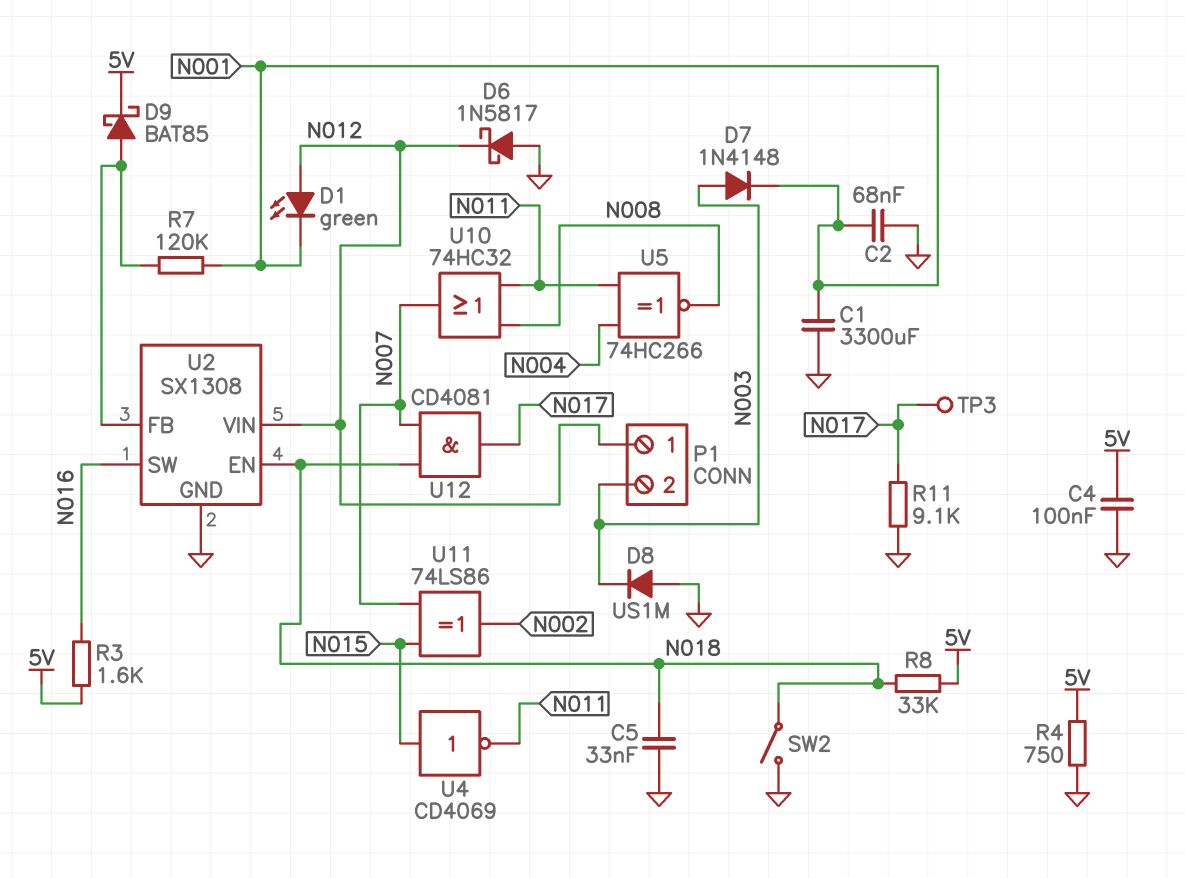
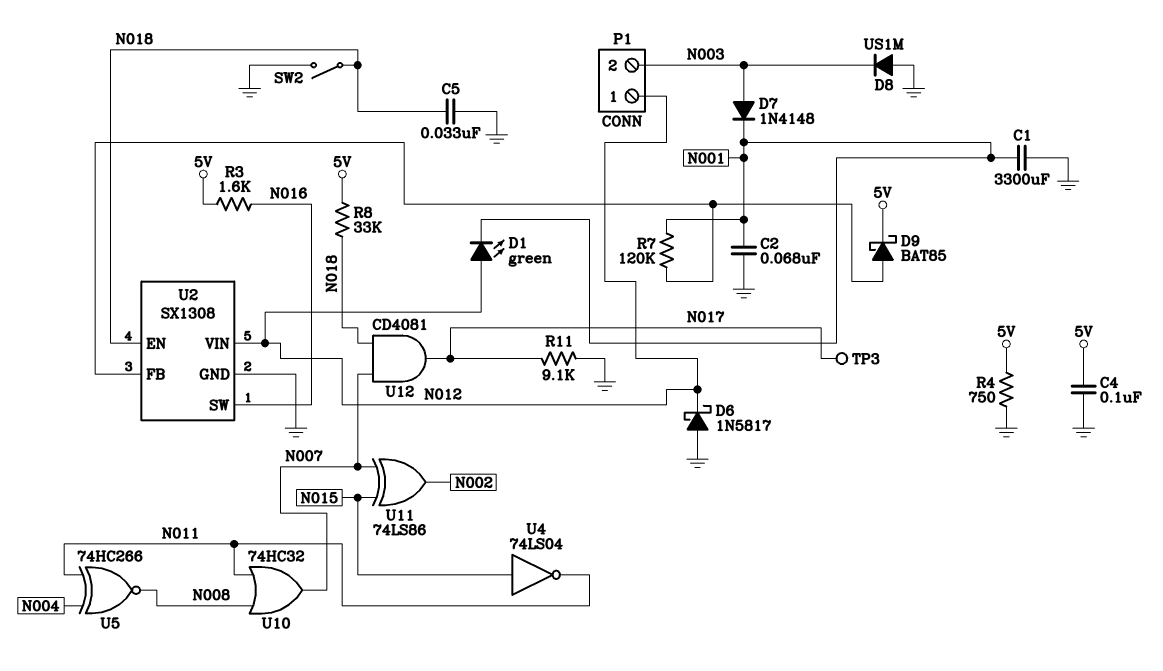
U4: NOT CD4069 (in N015, out N011) -> NOT 74LS04 (in N015, out N011)

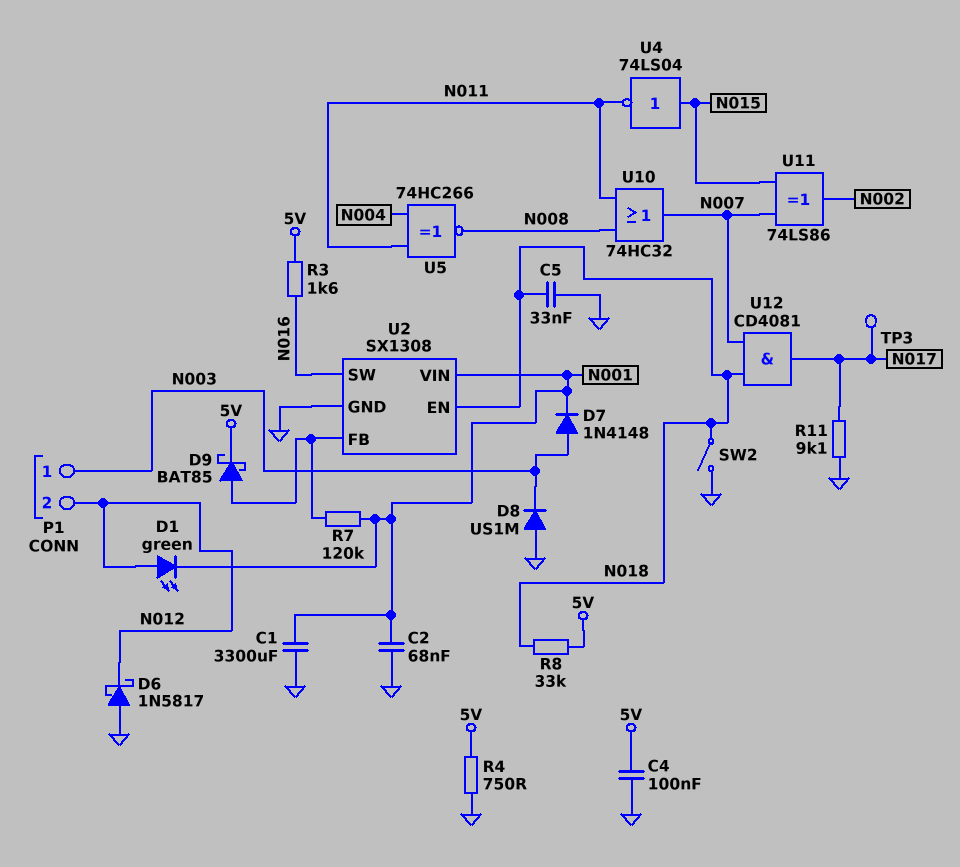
P1 pin 1: N012 -> N003
P1 pin 2: N003 -> N012
U2 pin VIN: N012 -> N001

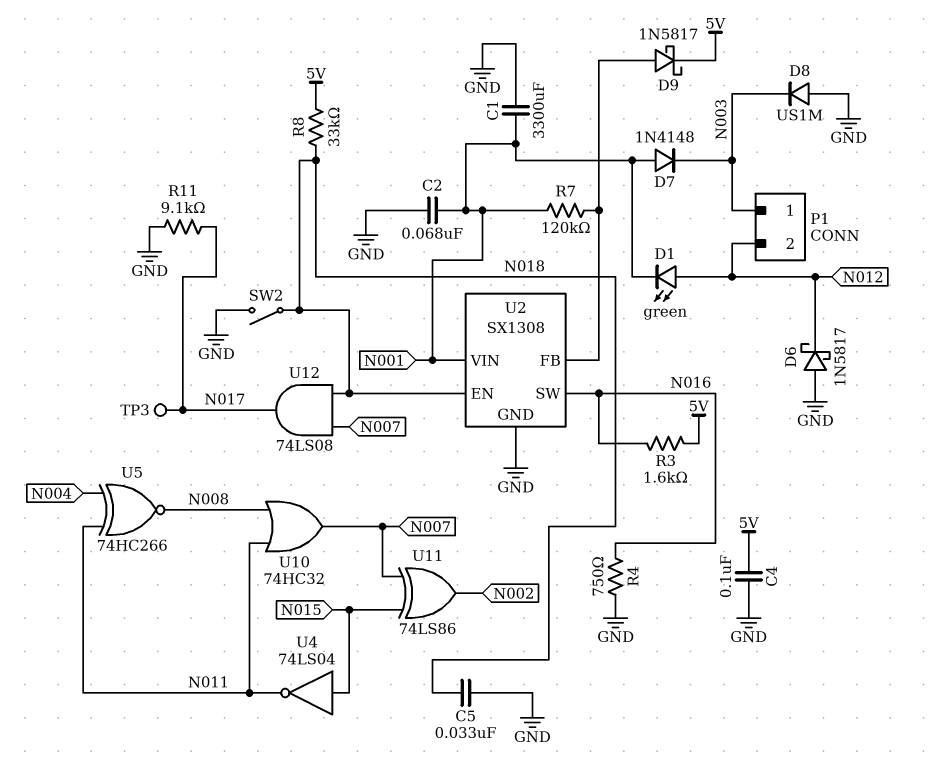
D7: diode 1N4148 (A N003, K N001) -> diode 1N4148 (A N001, K N003)
D9: schottky BAT85 (A U2/FB, K 5V) -> schottky 1N5817 (A U2/FB, K 5V)
R4: 750 (5V, GND) -> 750 (GND, N016)
U12: AND CD4081 (in N007, in N018, out N017) -> AND 74LS08 (in N007, in N018, out N017)

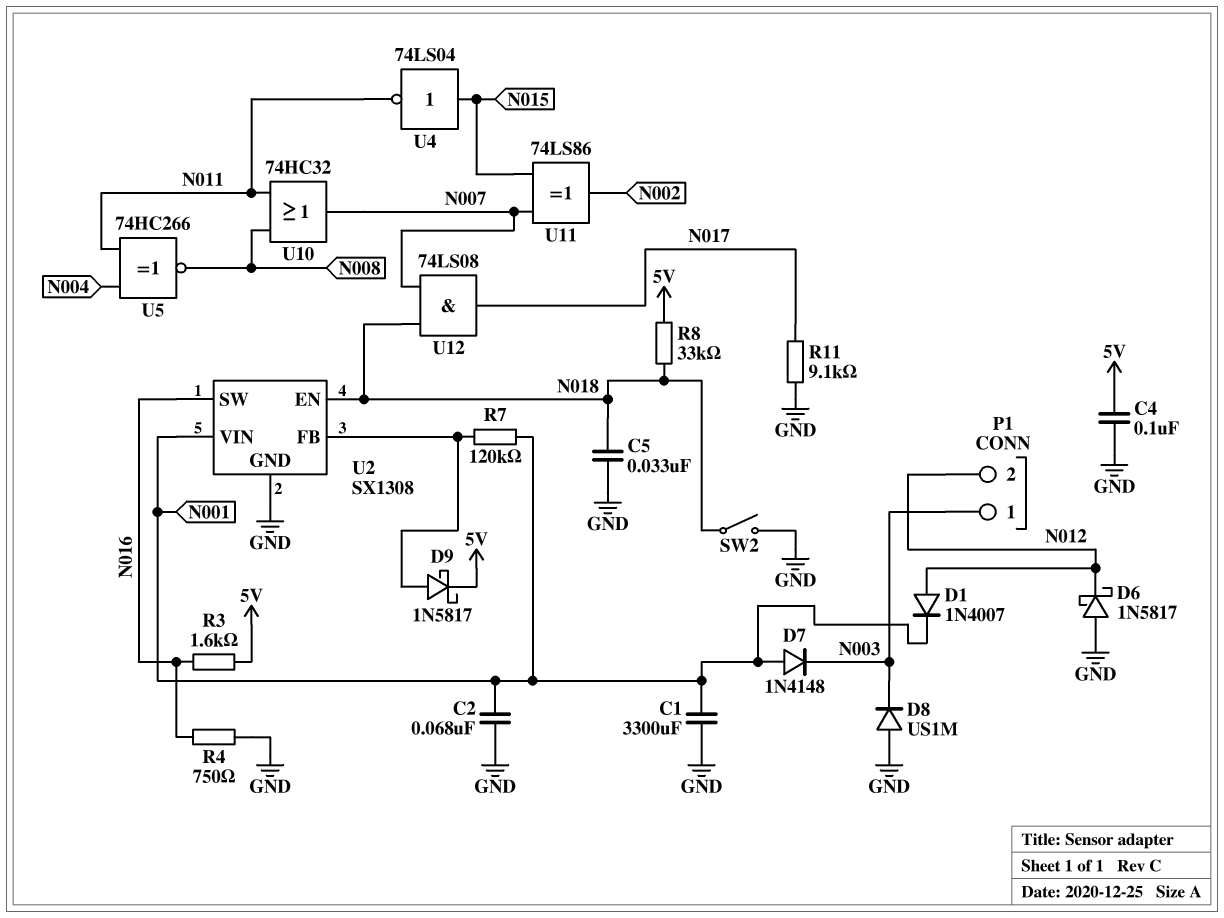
D1: LED green (A N012, K N001) -> diode 1N4007 (A N012, K N001)
TP3: test point (N017) -> none

